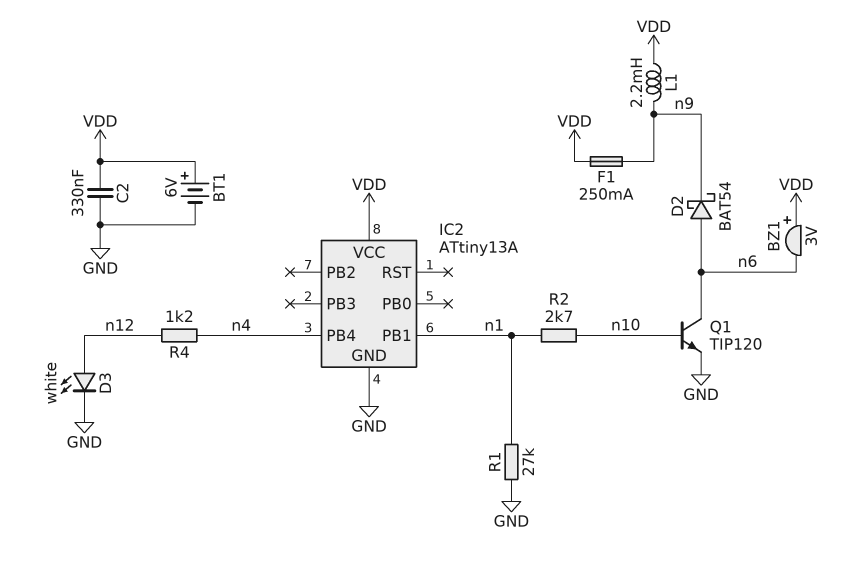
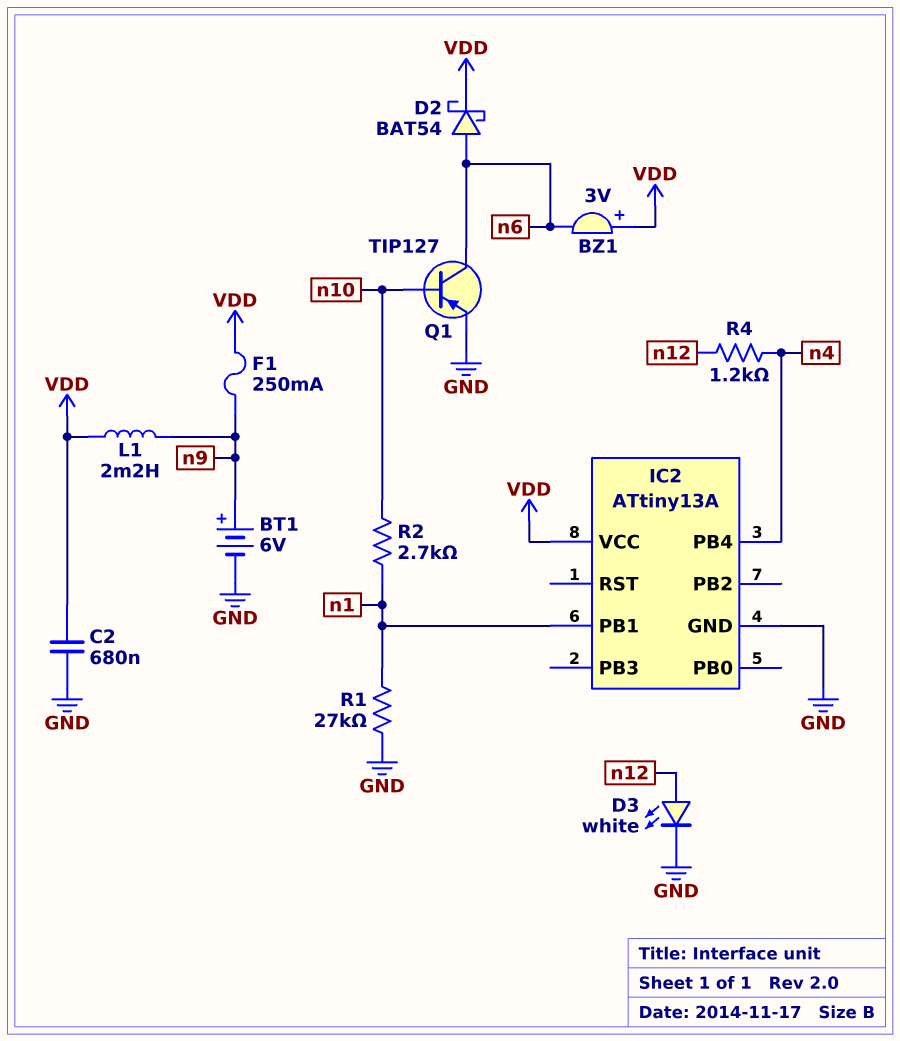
BT1: 6V (plus VDD, minus GND) -> 6V (plus n9, minus GND)
C2: 330nF (GND, VDD) -> 680nF (GND, VDD)
D2: schottky BAT54 (A n6, K n9) -> schottky BAT54 (A n6, K VDD)
Q1: NPN TIP120 (B n10, C n6, E GND) -> PNP TIP127 (B n10, C n6, E GND)

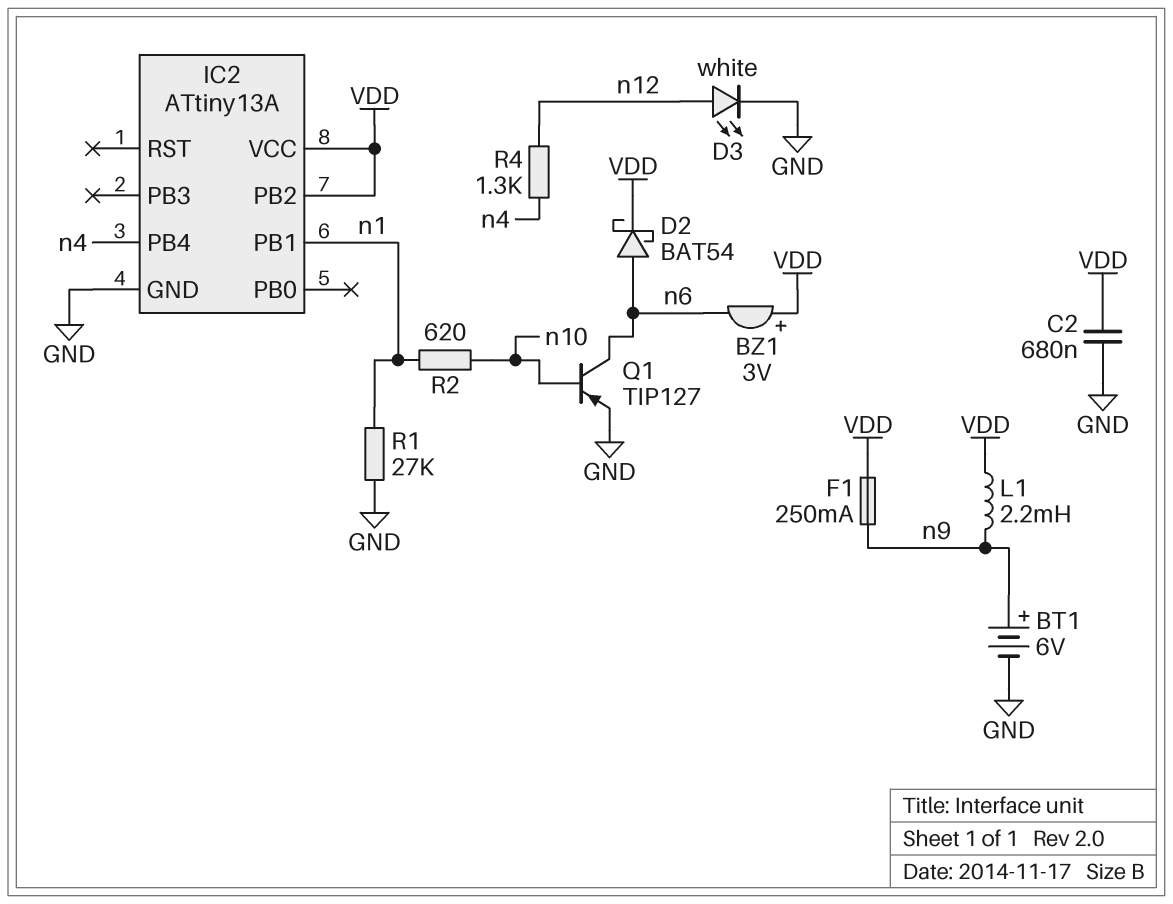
IC2 pin PB2: none -> VDD
R2: 2.7k (n1, n10) -> 620 (n1, n10)
R4: 1.2k (n4, n12) -> 1.3k (n4, n12)

